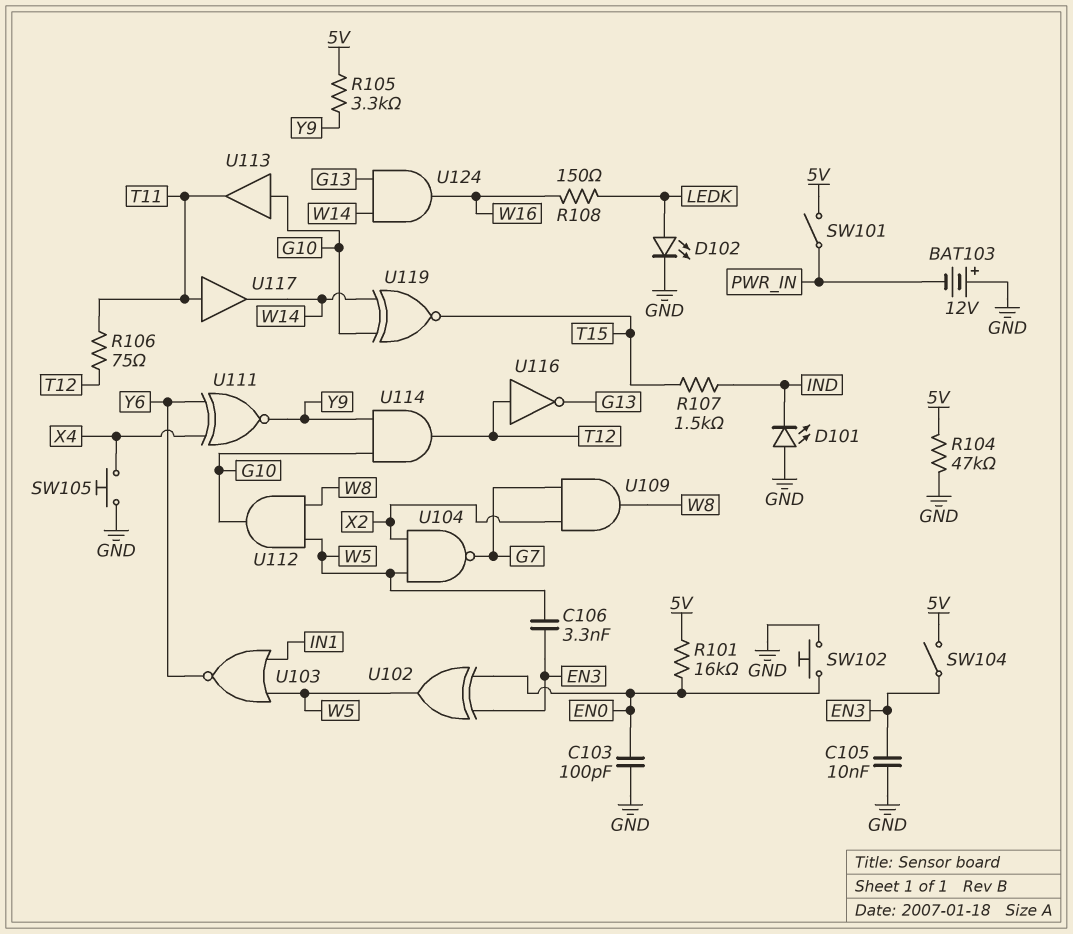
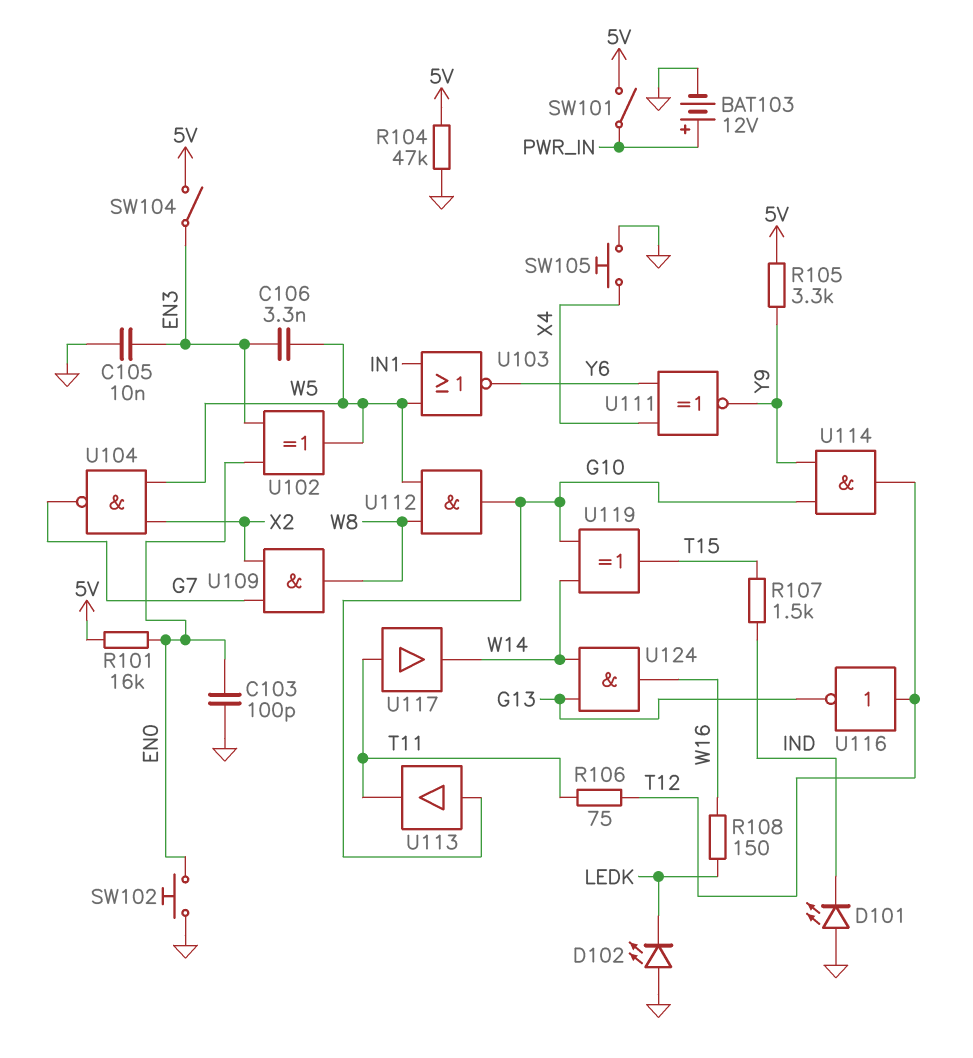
BAT103: 12V (plus GND, minus PWR_IN) -> 12V (plus PWR_IN, minus GND)
D102: LED (A LEDK, K GND) -> LED (A GND, K LEDK)
U119: XNOR (in G10, in W14, out T15) -> XOR (in G10, in W14, out T15)

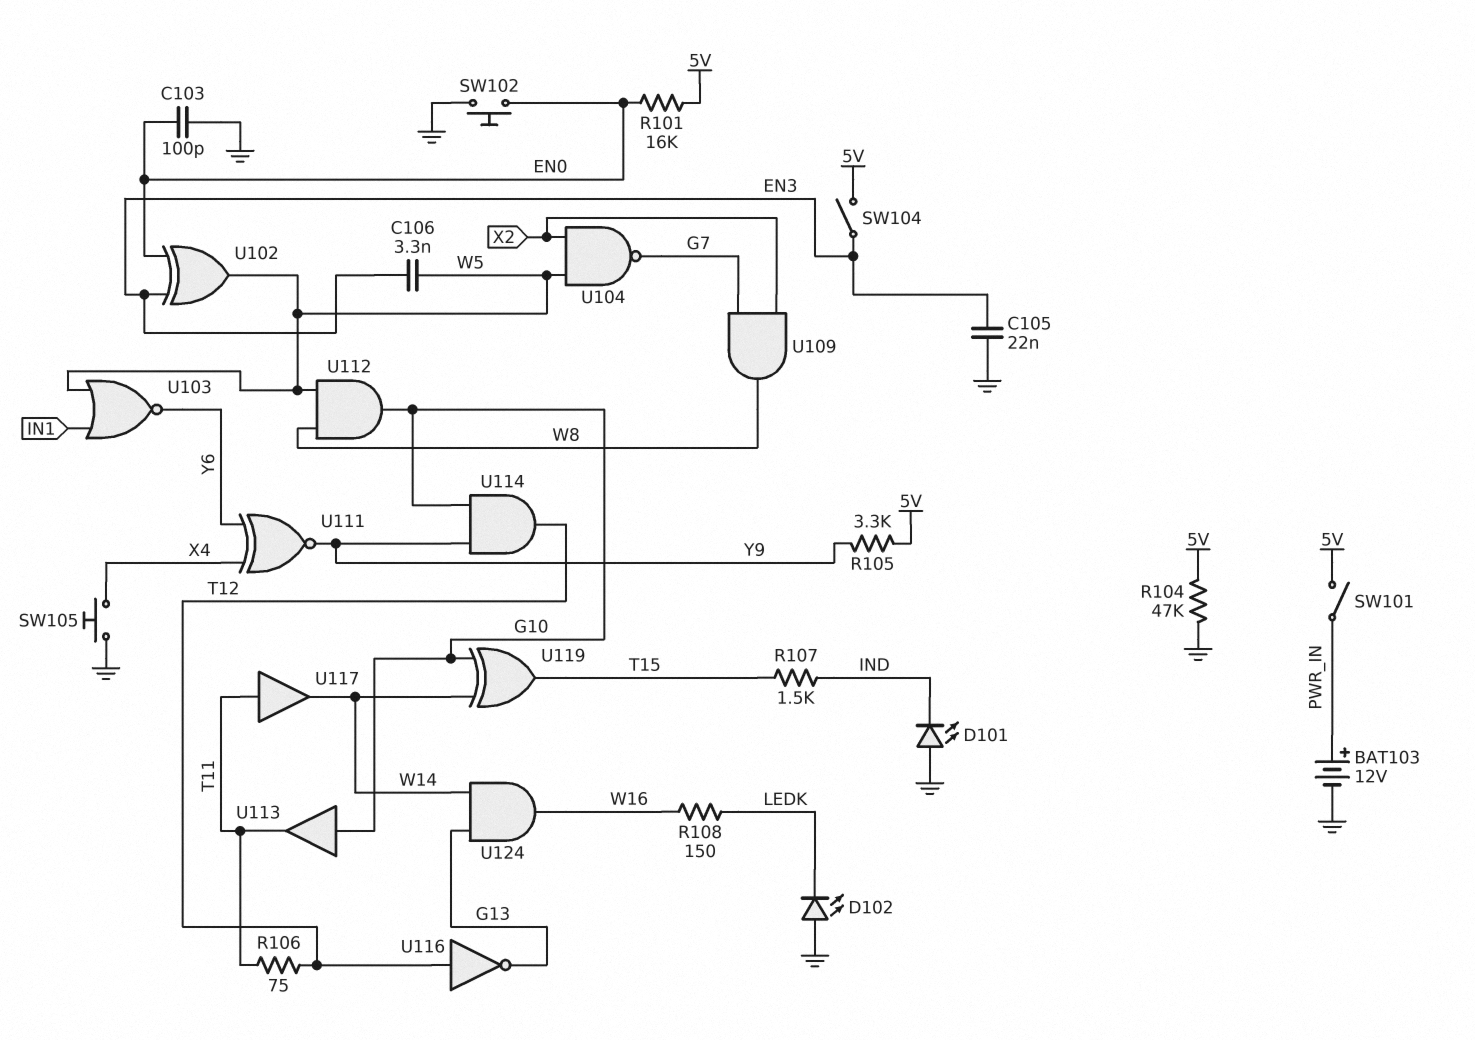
C105: 10nF (EN3, GND) -> 22nF (EN3, GND)

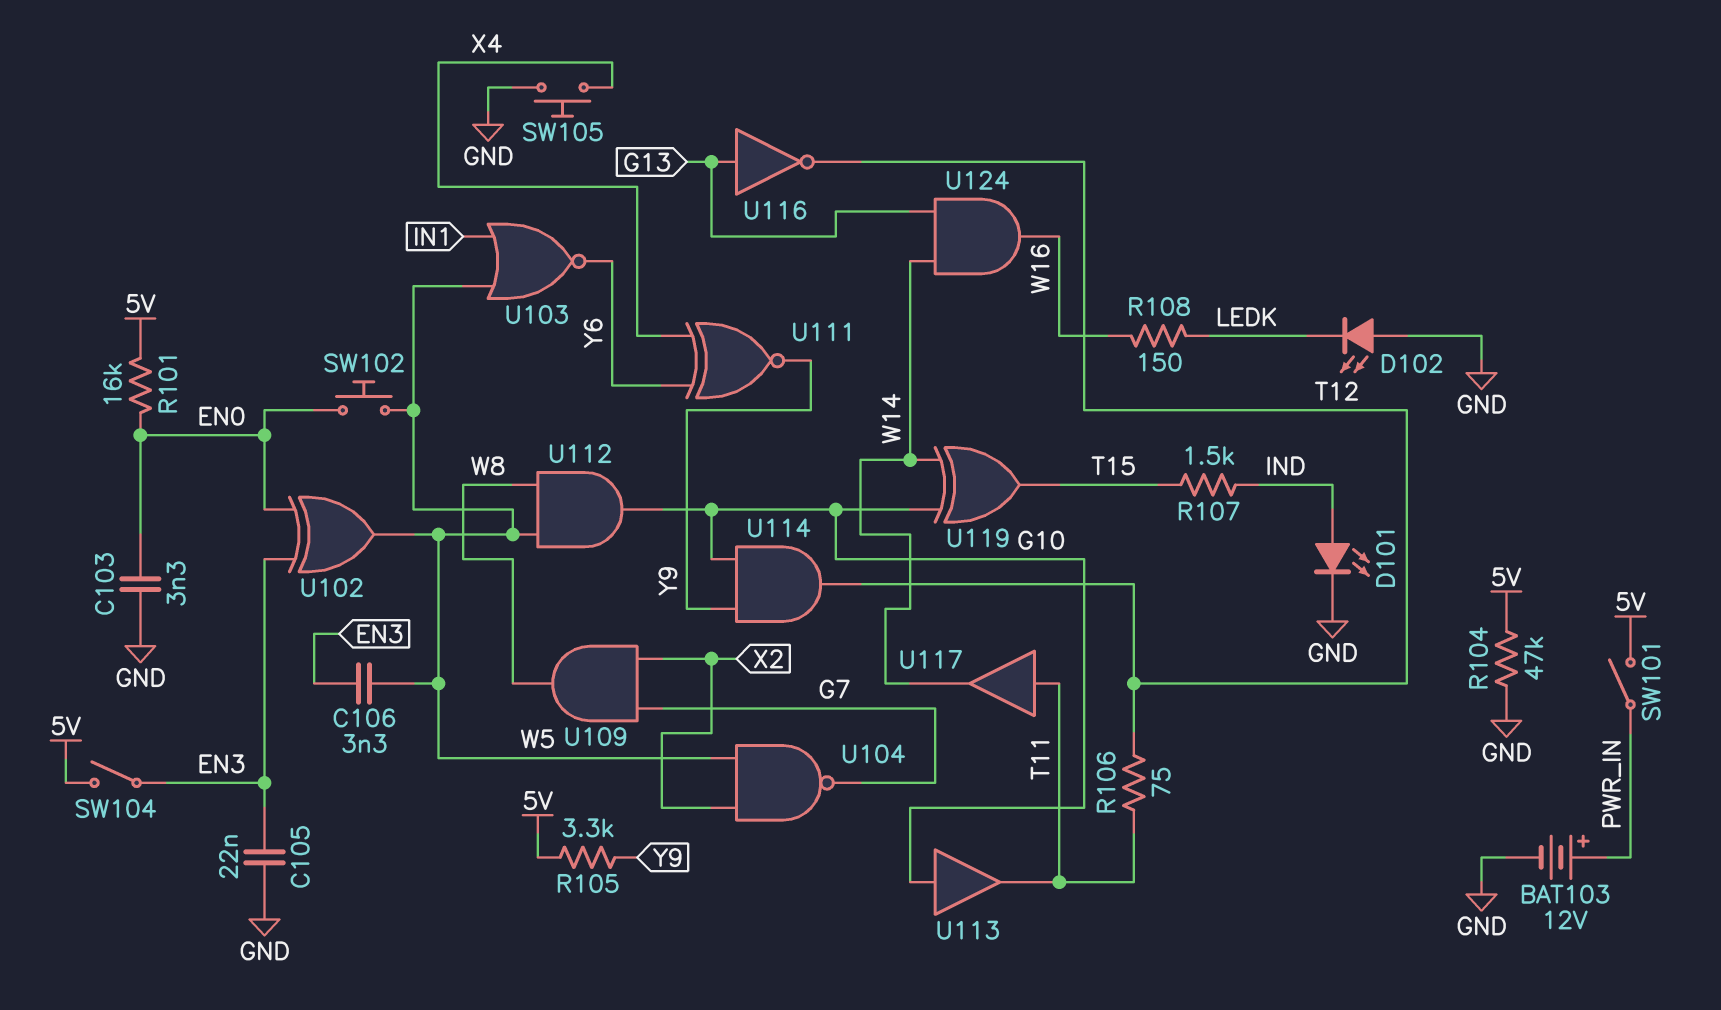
C103: 100pF (EN0, GND) -> 3.3nF (EN0, GND)
D101: LED (A GND, K IND) -> LED (A IND, K GND)
SW102: button (EN0, GND) -> button (EN0, W5)
U116: NOT (in T12, out G13) -> NOT (in G13, out T12)

